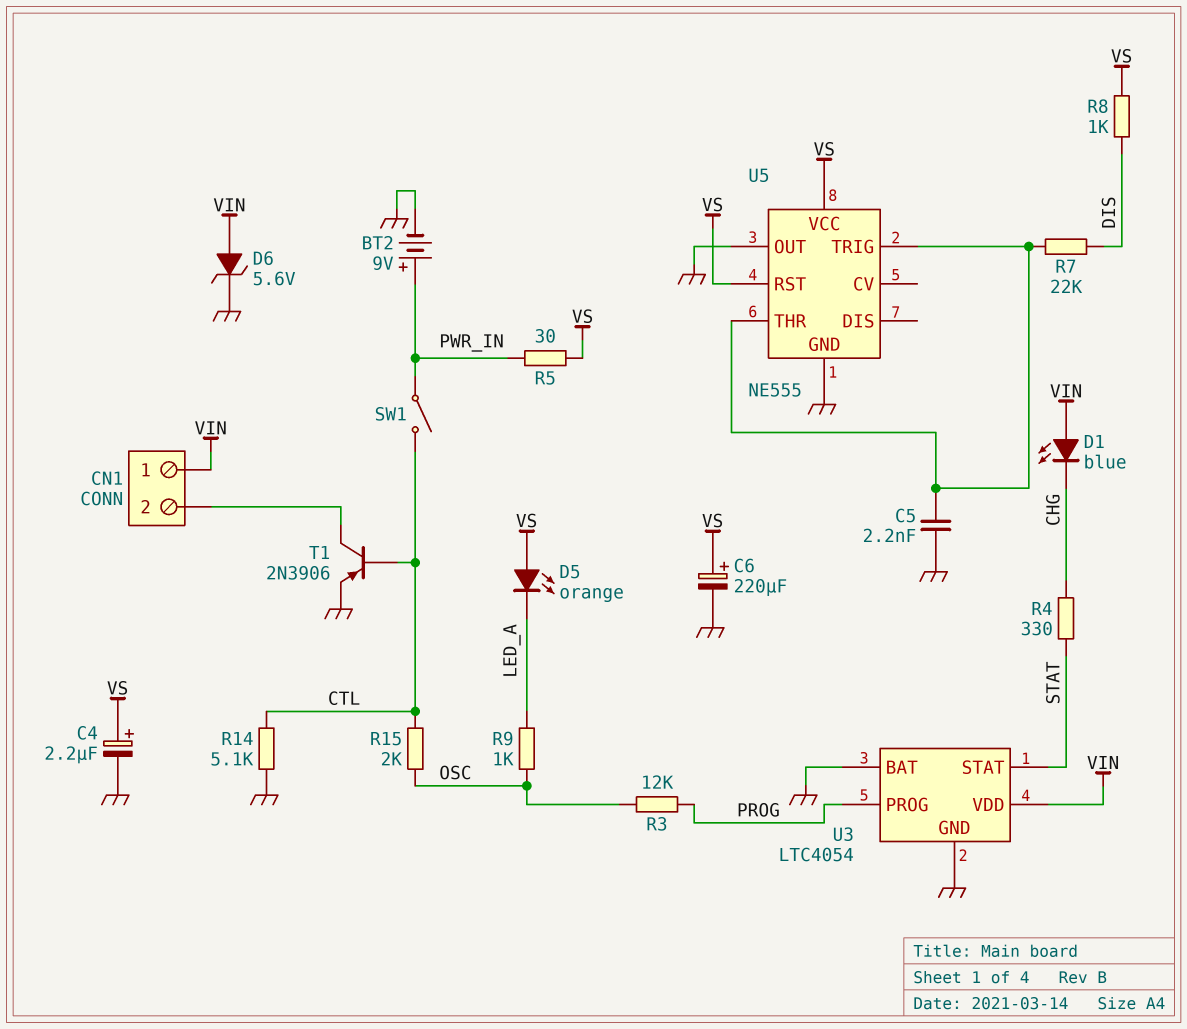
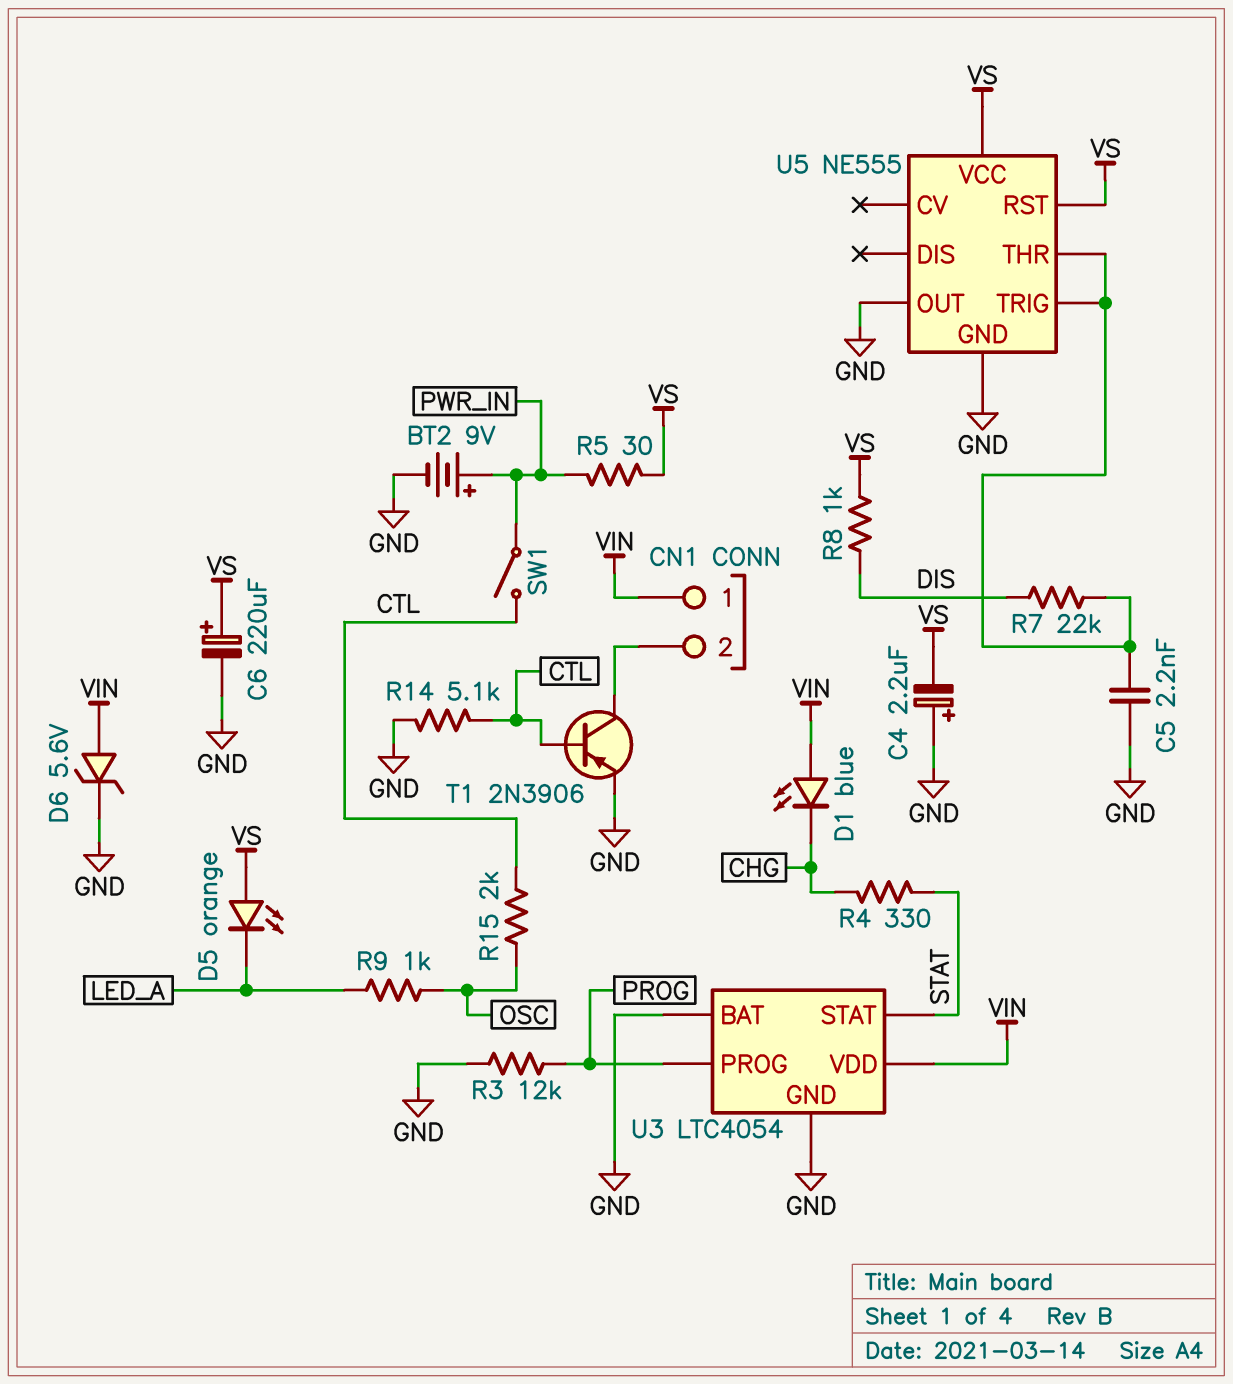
C4: 2.2uF (plus VS, minus GND) -> 2.2uF (plus GND, minus VS)
R3: 12k (OSC, PROG) -> 12k (GND, PROG)

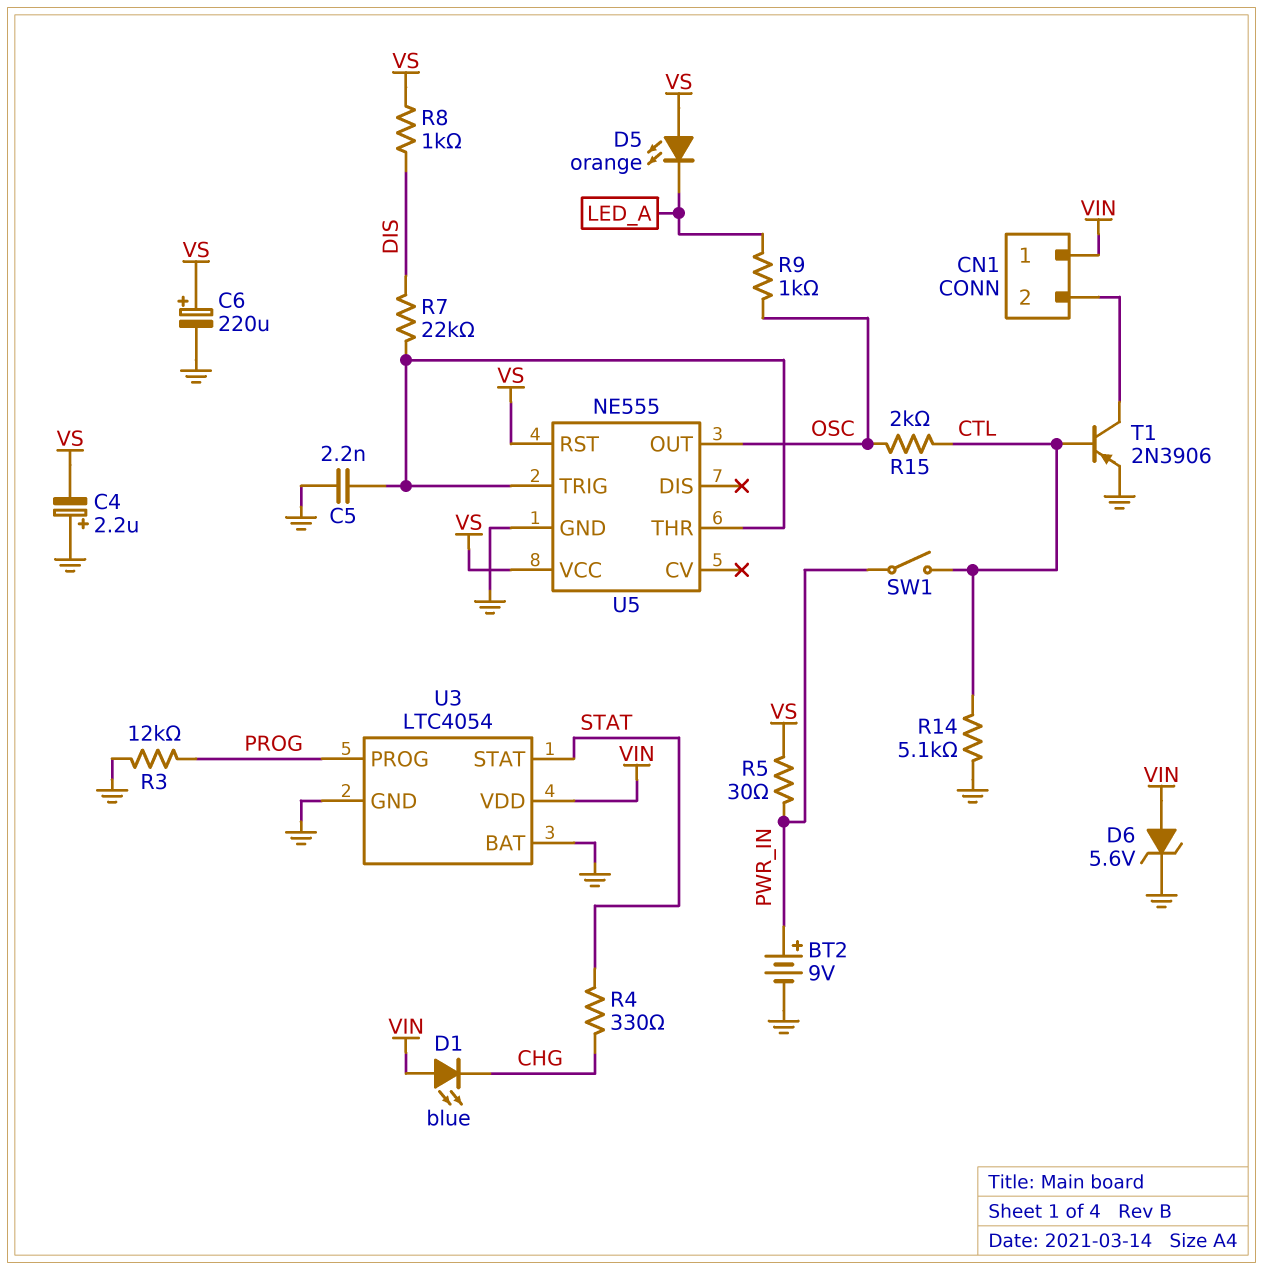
U5 pin OUT: GND -> OSC

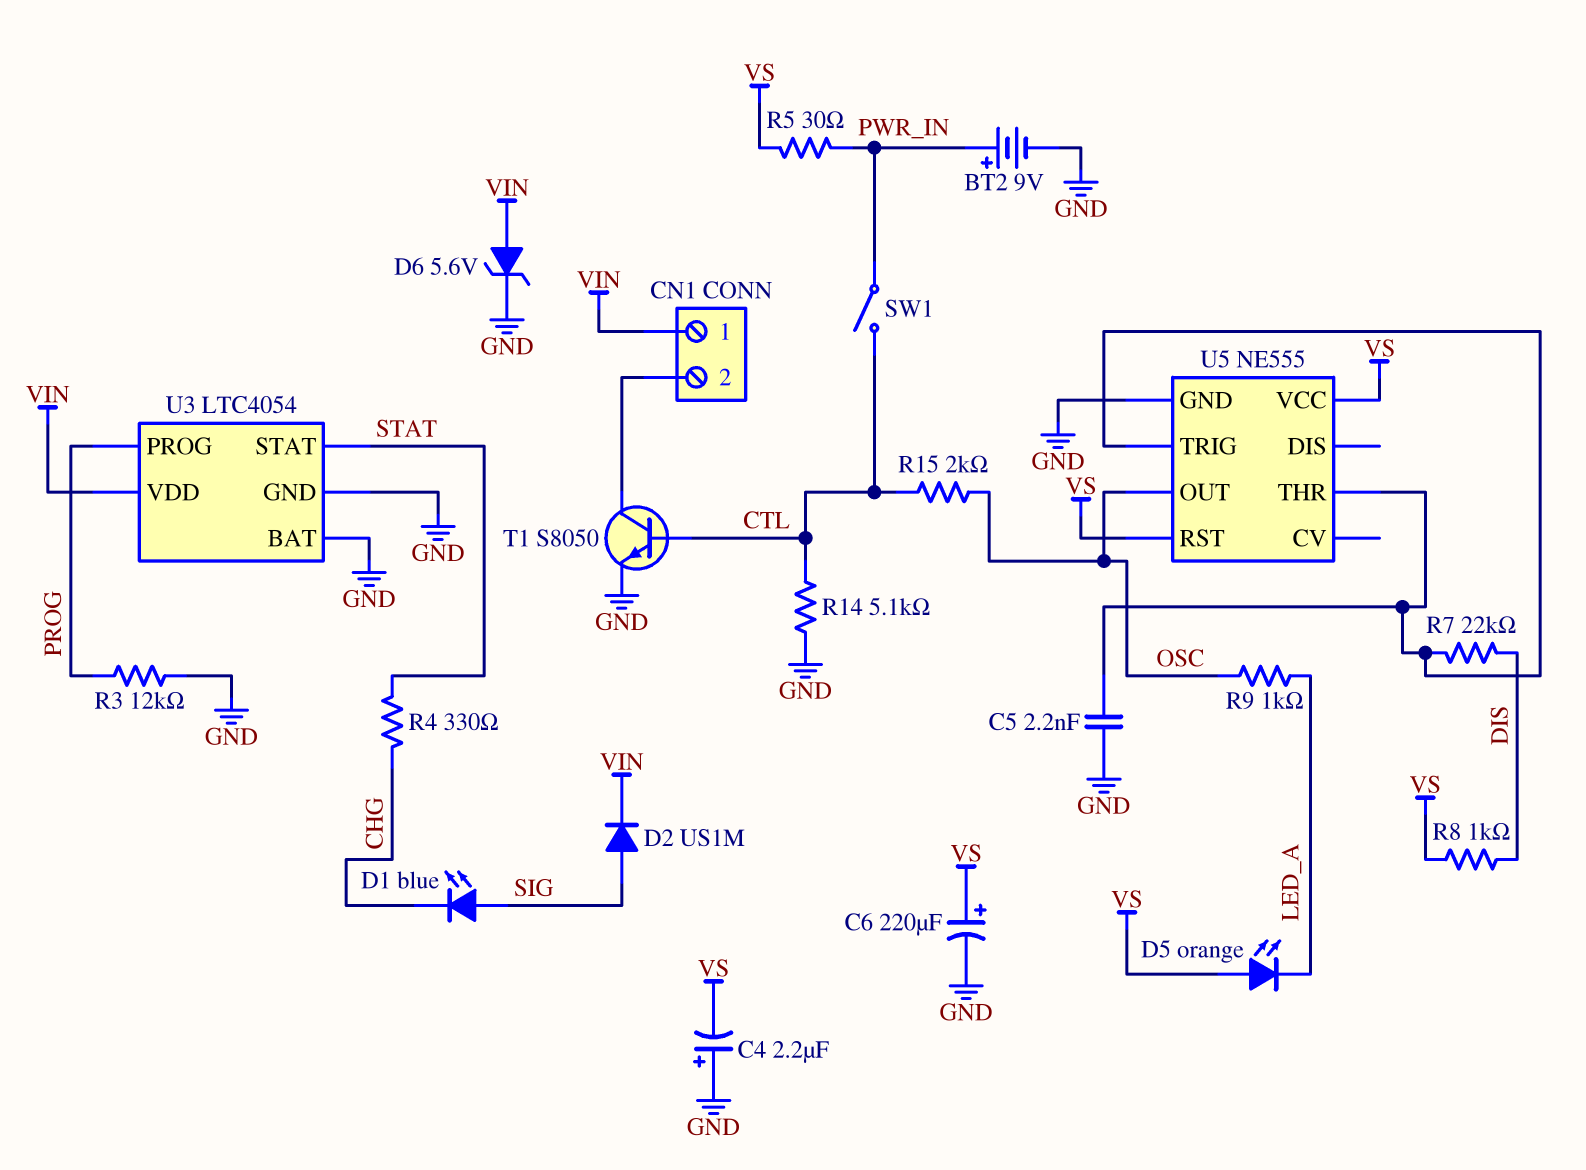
D1: LED blue (A VIN, K CHG) -> LED blue (A SIG, K CHG)
D2: none -> diode US1M (A SIG, K VIN)
T1: PNP 2N3906 (B CTL, C CN1/2, E GND) -> NPN S8050 (B CTL, C CN1/2, E GND)

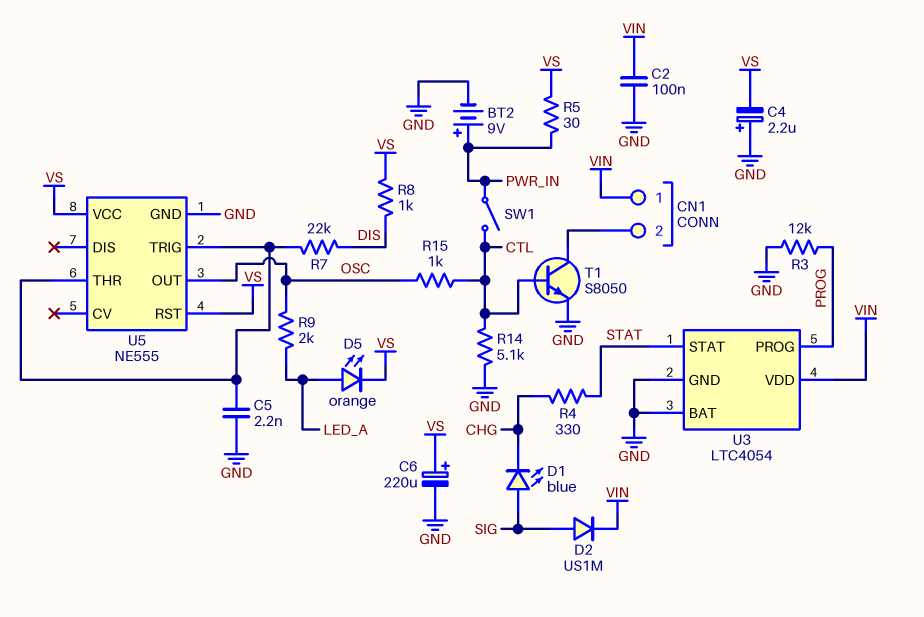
C2: none -> 100nF (GND, VIN)
D5: LED orange (A VS, K LED_A) -> LED orange (A LED_A, K VS)
D6: zener 5.6V (A VIN, K GND) -> none
R9: 1k (LED_A, OSC) -> 2k (LED_A, OSC)
R15: 2k (CTL, OSC) -> 1k (CTL, OSC)

